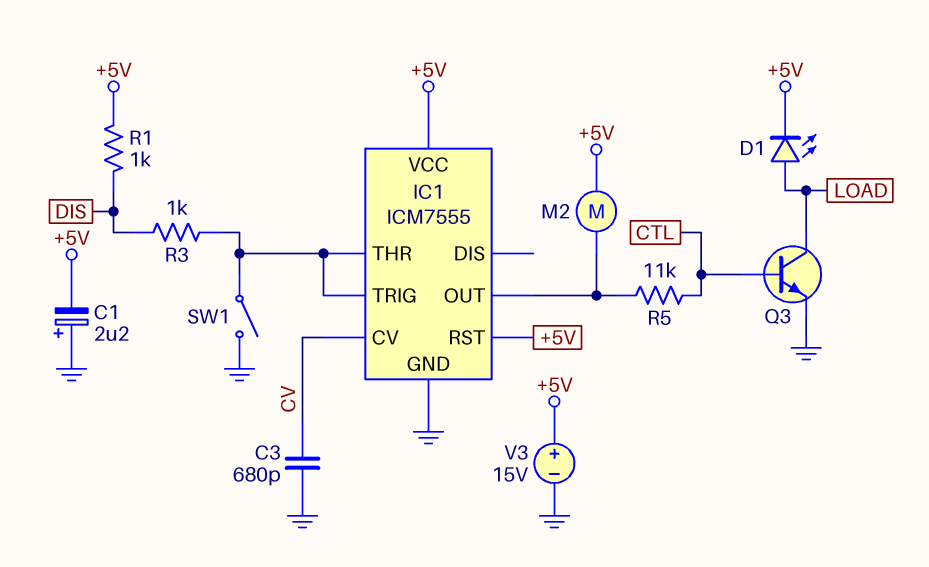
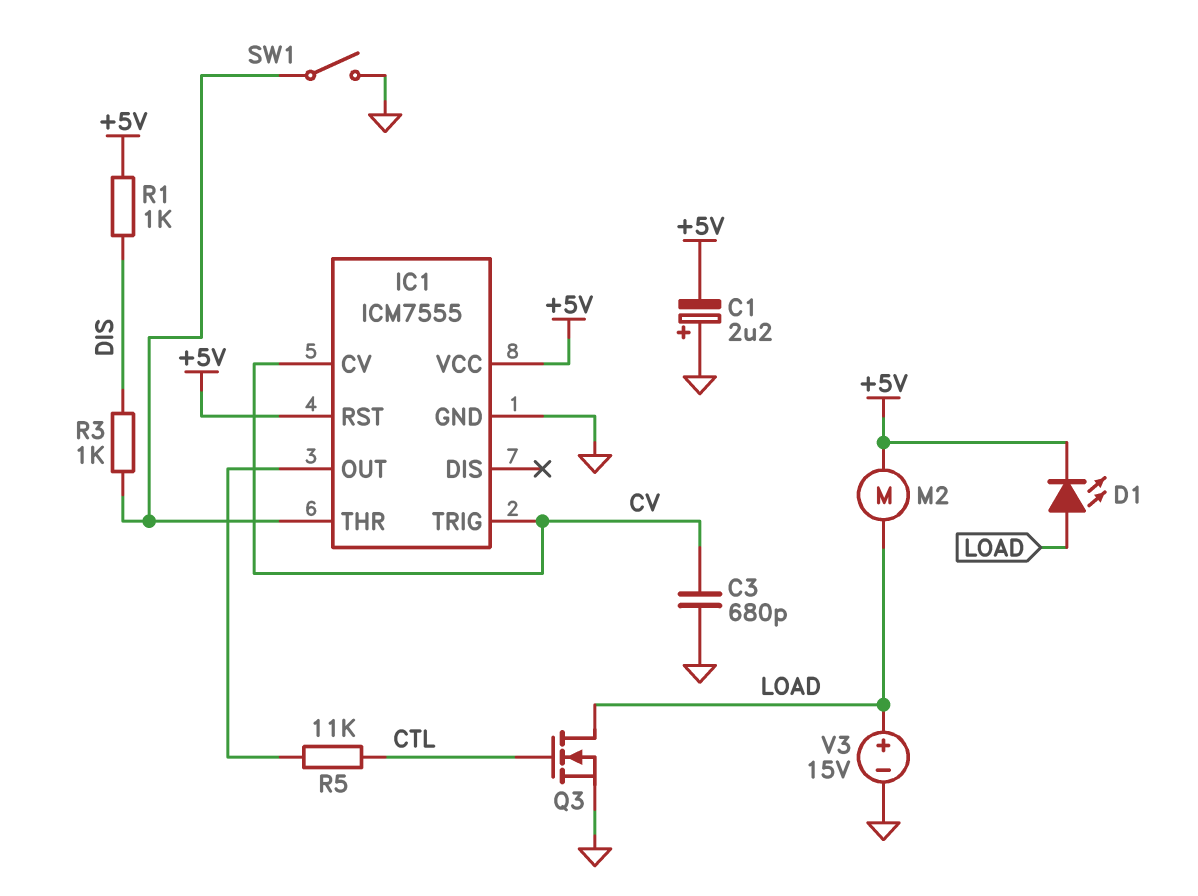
IC1 pin TRIG: IC1/THR -> CV
M2: motor (+5V, IC1/OUT) -> motor (+5V, LOAD)
Q3: NPN (B CTL, C LOAD, E GND) -> NMOS (G CTL, D LOAD, S GND)
V3: 15V (plus +5V, minus GND) -> 15V (plus LOAD, minus GND)

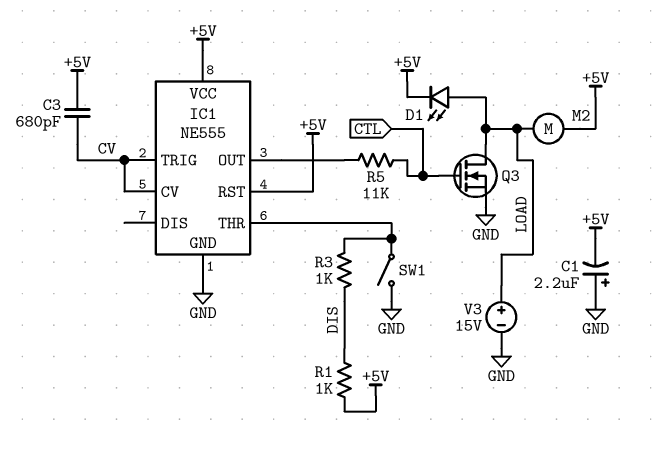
C3: 680pF (CV, GND) -> 680pF (+5V, CV)
IC1: ICM7555 -> NE555

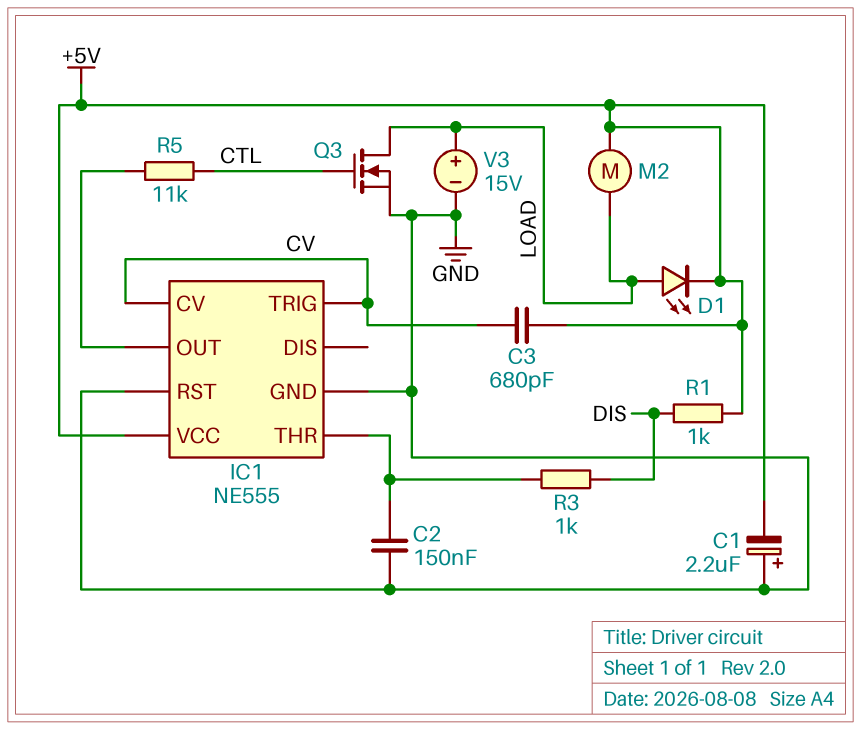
C2: none -> 150nF (GND, IC1/THR)
IC1 pin RST: +5V -> GND
SW1: switch (GND, IC1/THR) -> none

